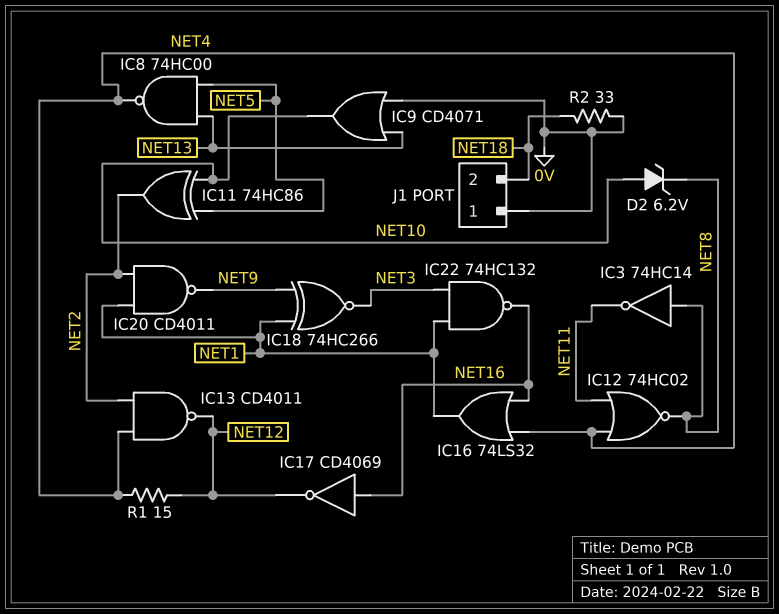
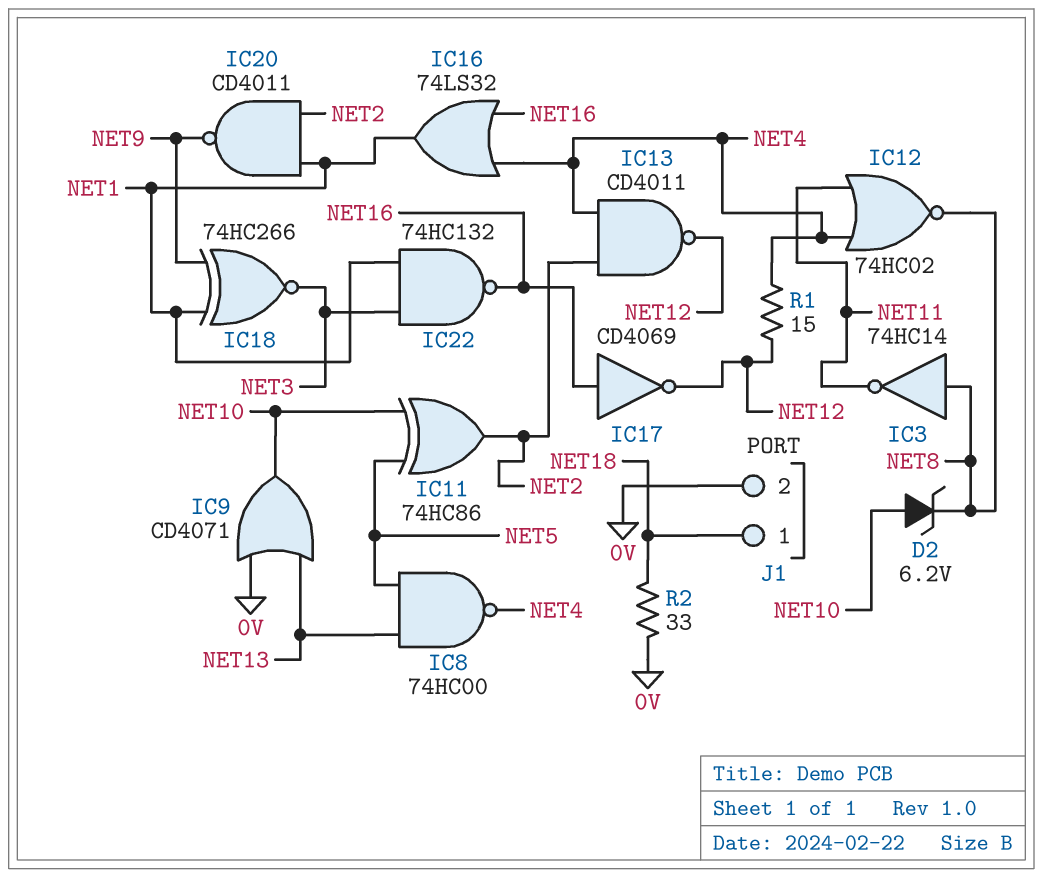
J1 pin 1: 0V -> NET18
J1 pin 2: NET18 -> 0V

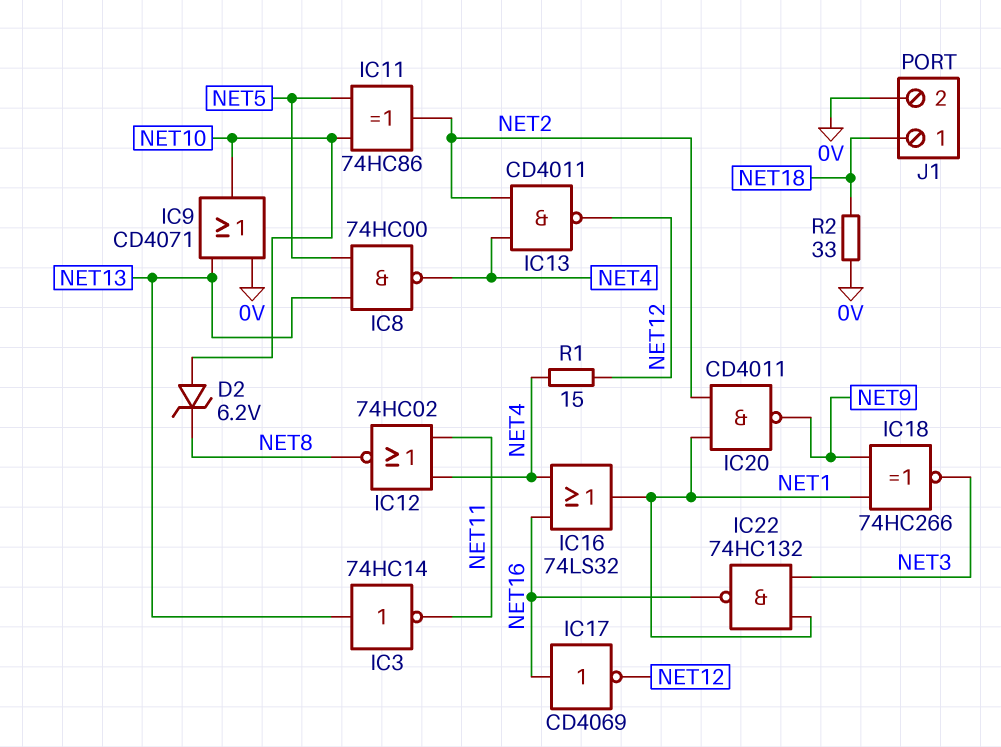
IC3: NOT 74HC14 (in NET8, out NET11) -> NOT 74HC14 (in NET13, out NET11)

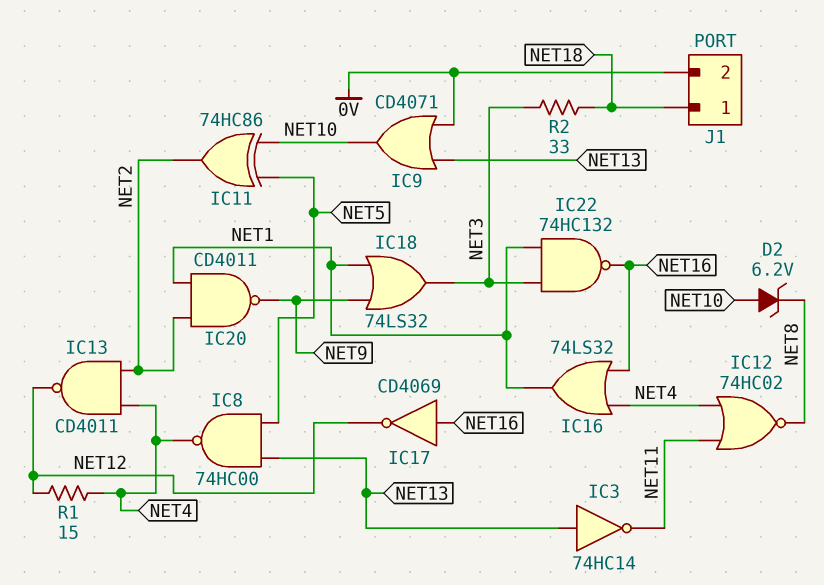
IC18: XNOR 74HC266 (in NET1, in NET9, out NET3) -> OR 74LS32 (in NET1, in NET9, out NET3)
R2: 33 (0V, NET18) -> 33 (NET3, NET18)

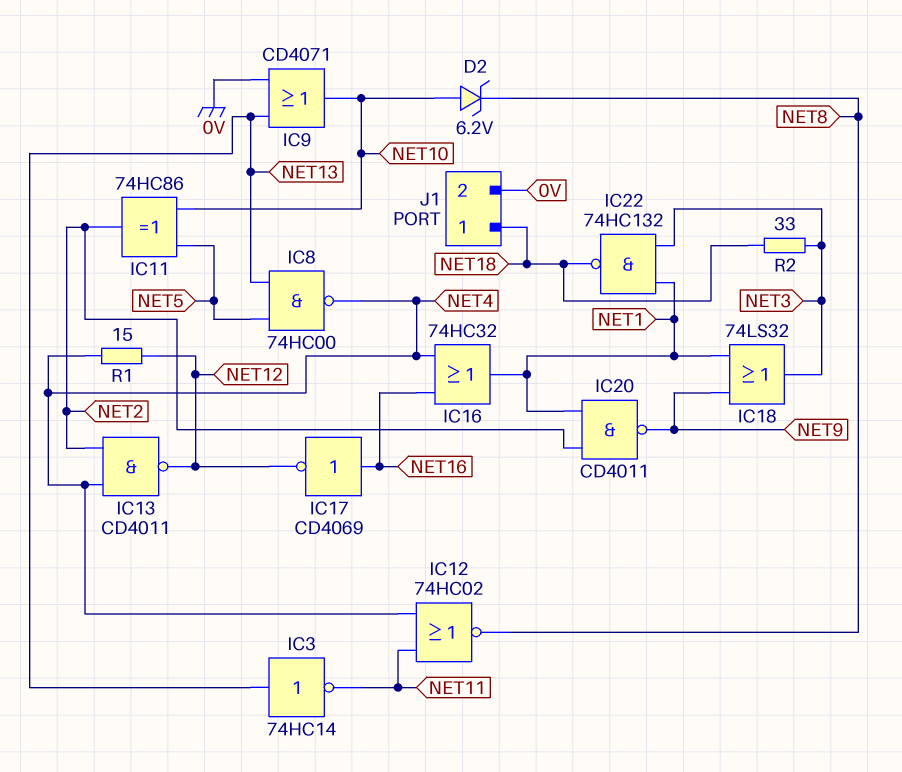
IC16: OR 74LS32 (in NET4, in NET16, out NET1) -> OR 74HC32 (in NET4, in NET16, out NET1)
IC22: NAND 74HC132 (in NET1, in NET3, out NET16) -> NAND 74HC132 (in NET1, in NET3, out NET18)

